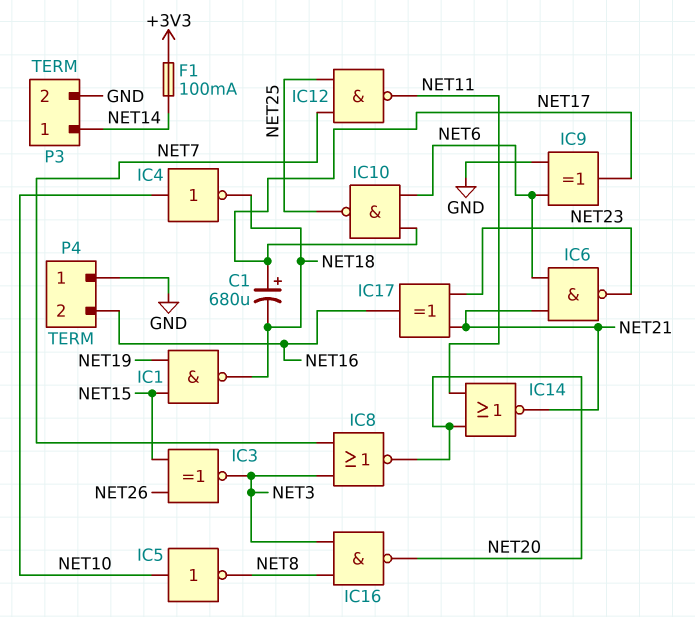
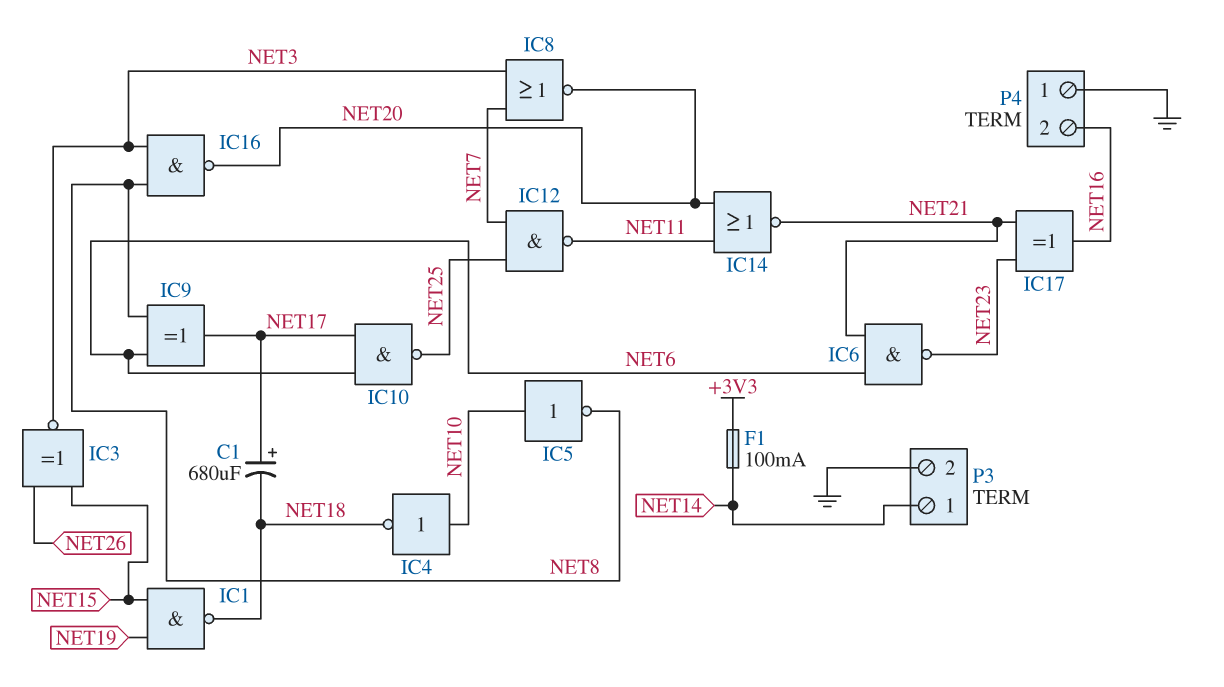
IC9: XOR (in GND, in NET6, out NET17) -> XOR (in NET6, in NET8, out NET17)

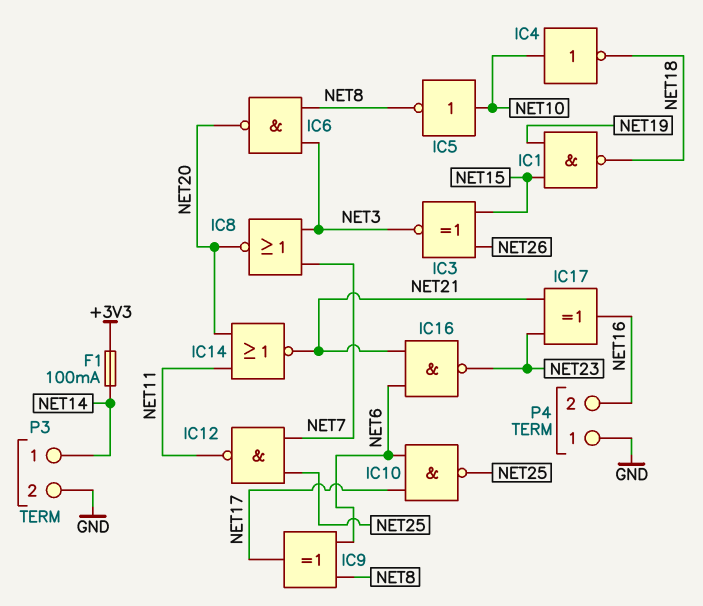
C1: 680uF (plus NET17, minus NET18) -> none
IC6: NAND (in NET6, in NET21, out NET23) -> NAND (in NET3, in NET8, out NET20)
IC16: NAND (in NET3, in NET8, out NET20) -> NAND (in NET6, in NET21, out NET23)

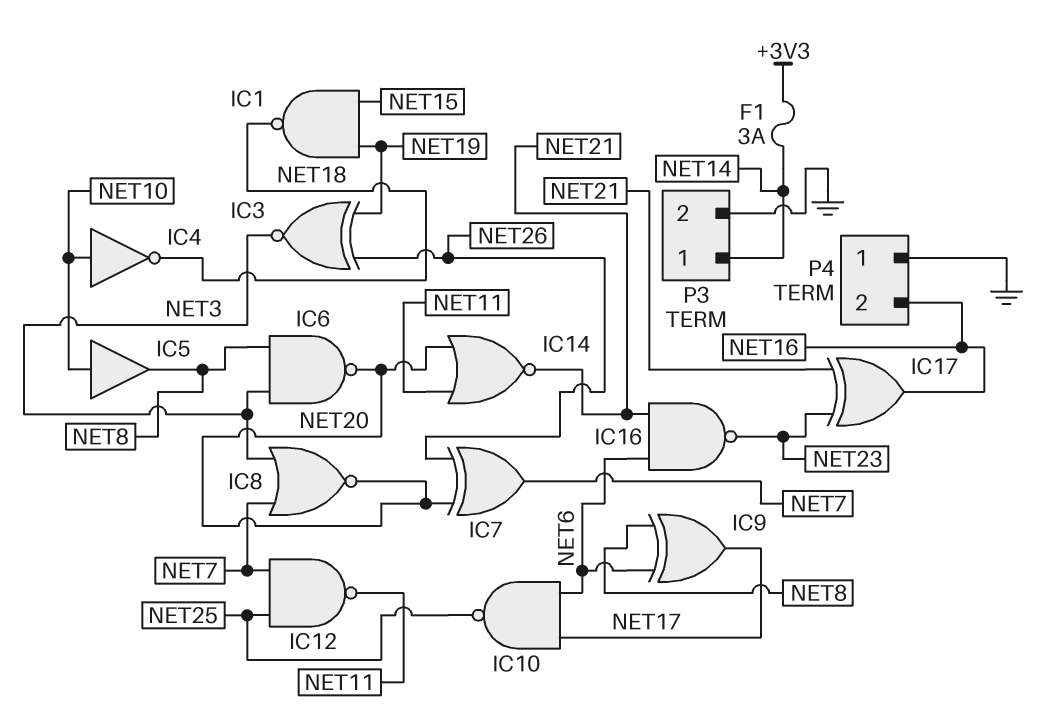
F1: 100mA (+3V3, NET14) -> 3A (+3V3, NET14)
IC3: XNOR (in NET15, in NET26, out NET3) -> XNOR (in NET19, in NET26, out NET3)
IC5: NOT (in NET10, out NET8) -> buffer (in NET10, out NET8)
IC7: none -> XOR (in NET20, in NET26, out NET7)

